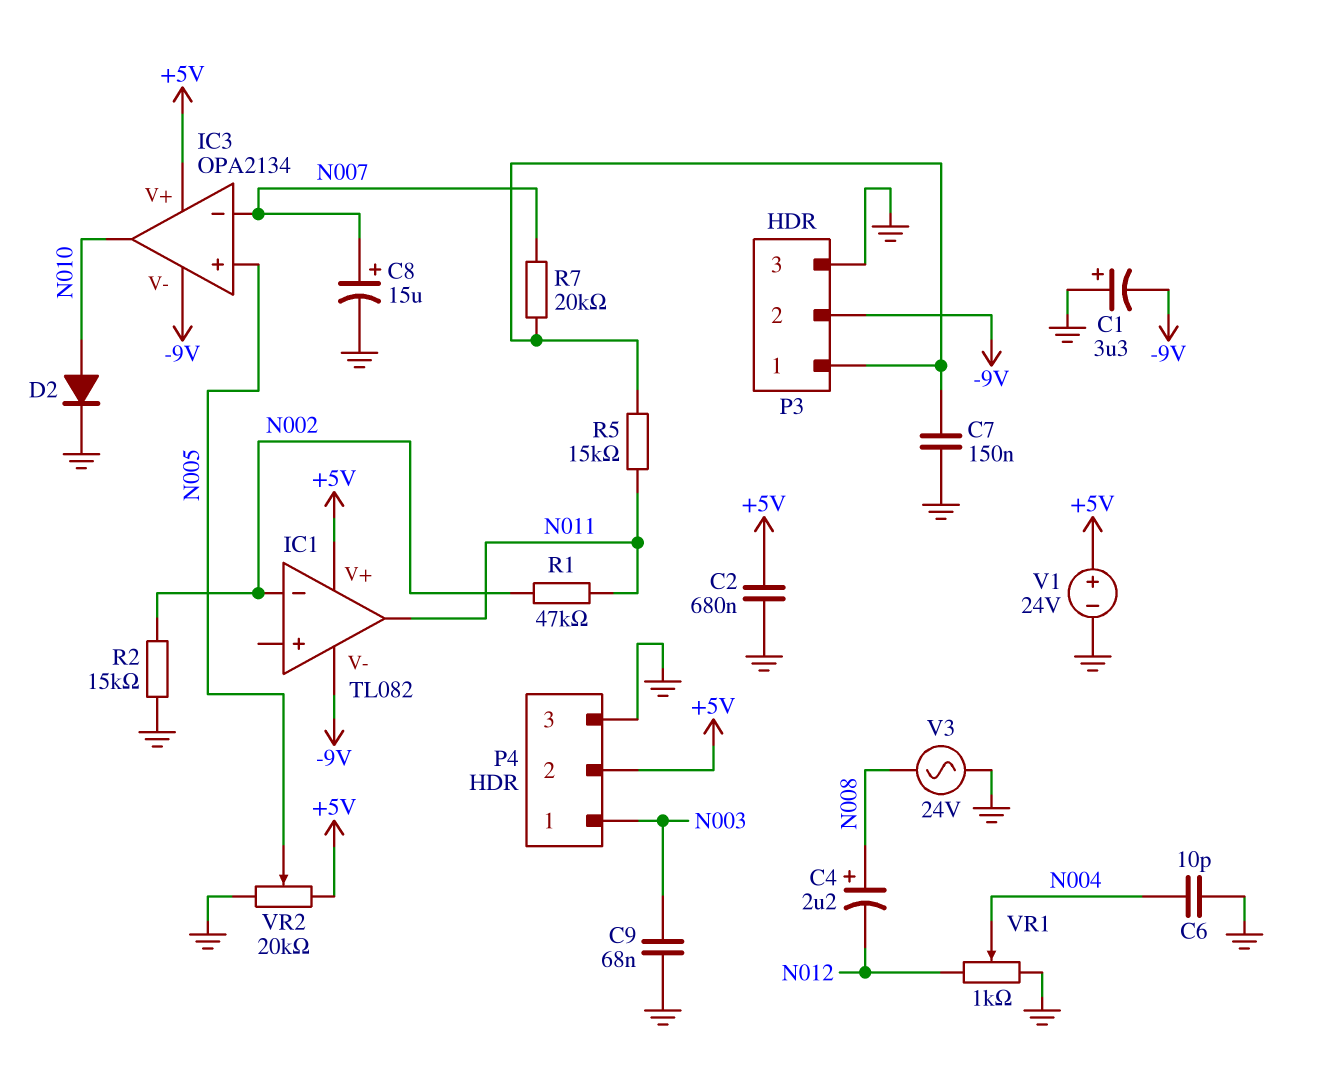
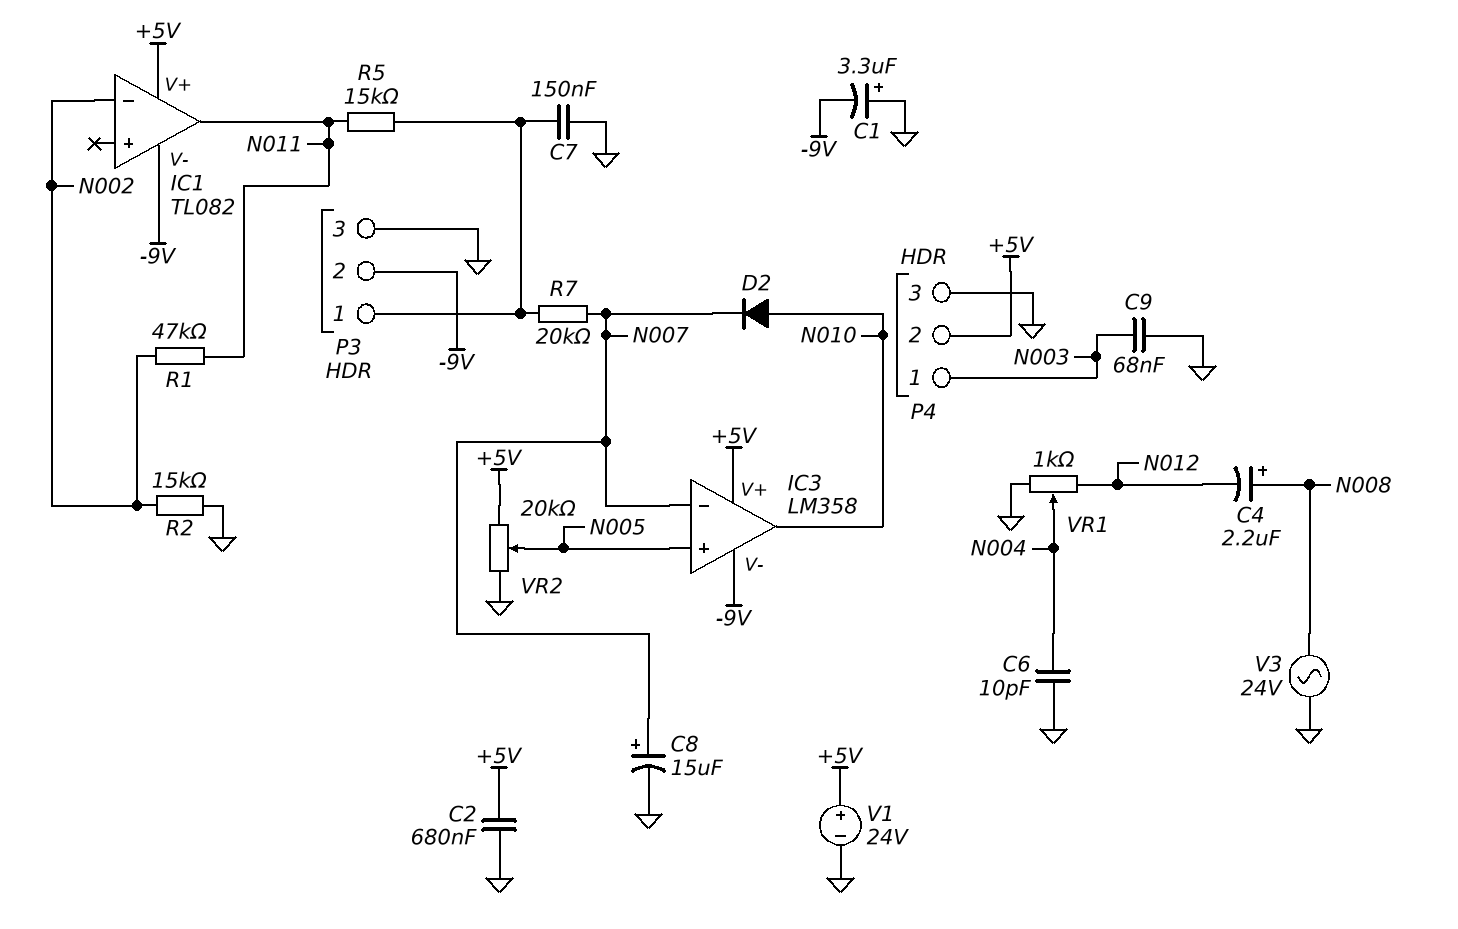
D2: diode (A N010, K GND) -> diode (A N010, K N007)
IC3: OPA2134 -> LM358

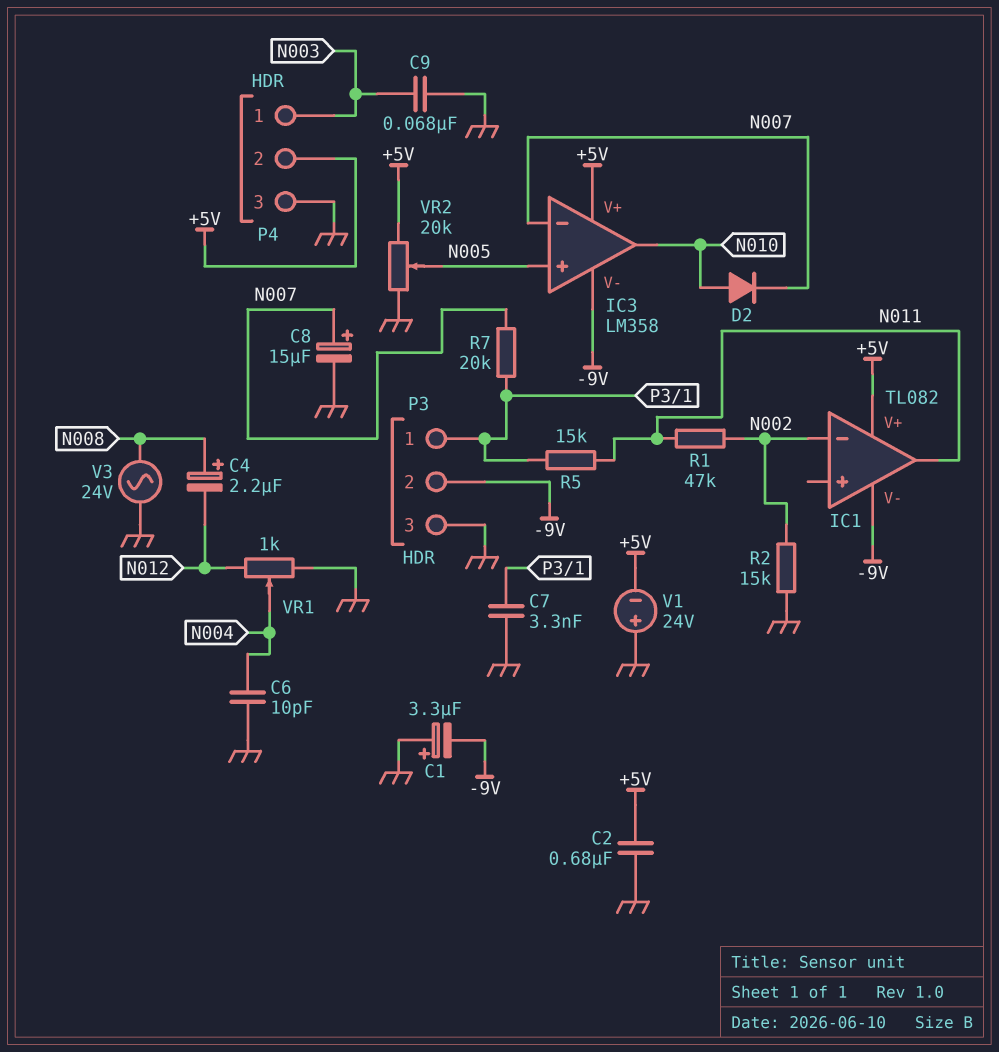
C7: 150nF (GND, P3/1) -> 3.3nF (GND, P3/1)
V1: 24V (plus +5V, minus GND) -> 24V (plus GND, minus +5V)

